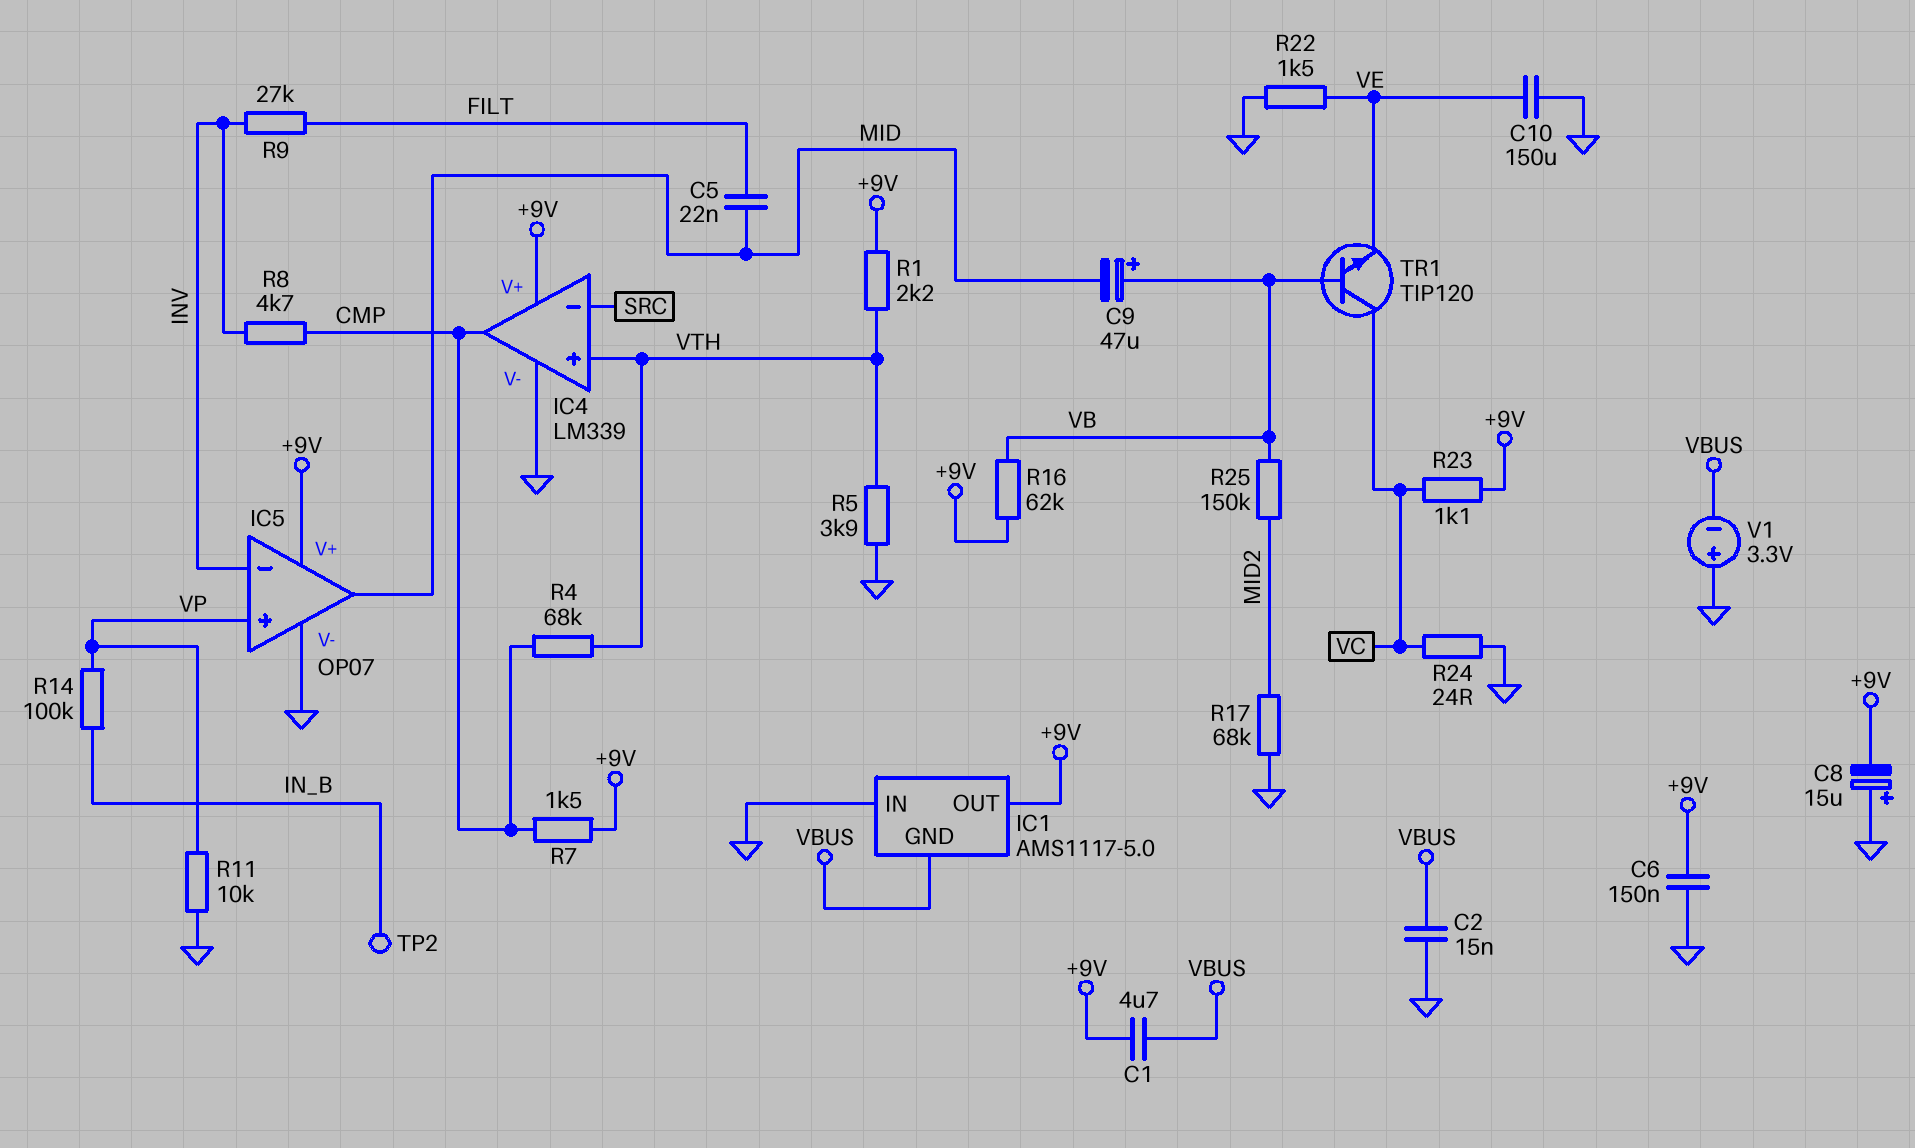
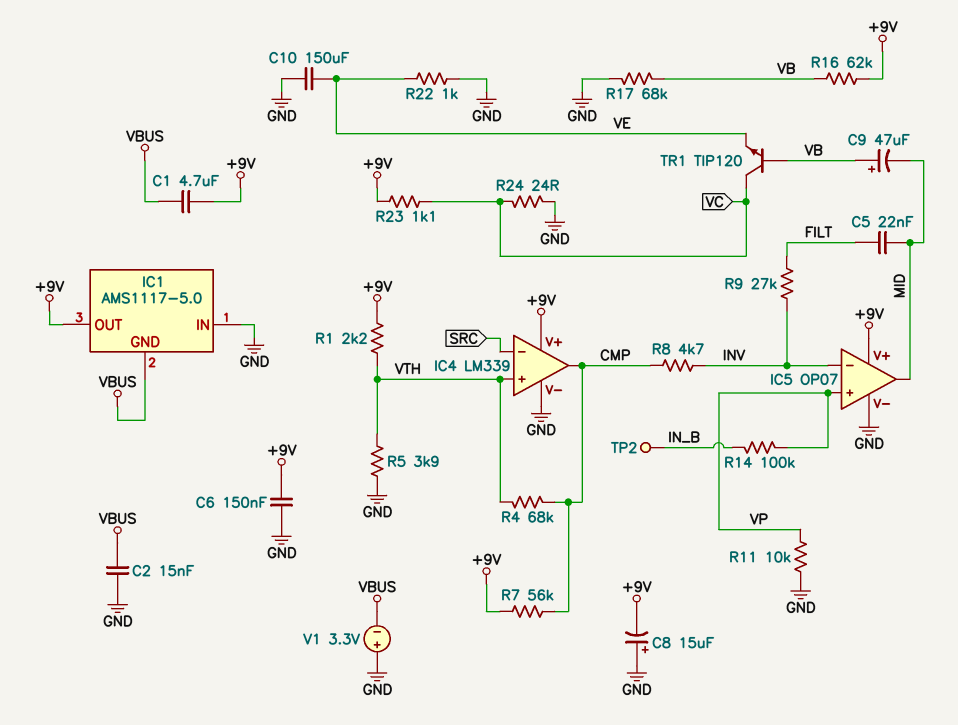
R7: 1.5k (+9V, CMP) -> 56k (+9V, CMP)
R17: 68k (GND, MID2) -> 68k (GND, VB)
R22: 1.5k (GND, VE) -> 1k (GND, VE)
R25: 150k (MID2, VB) -> none

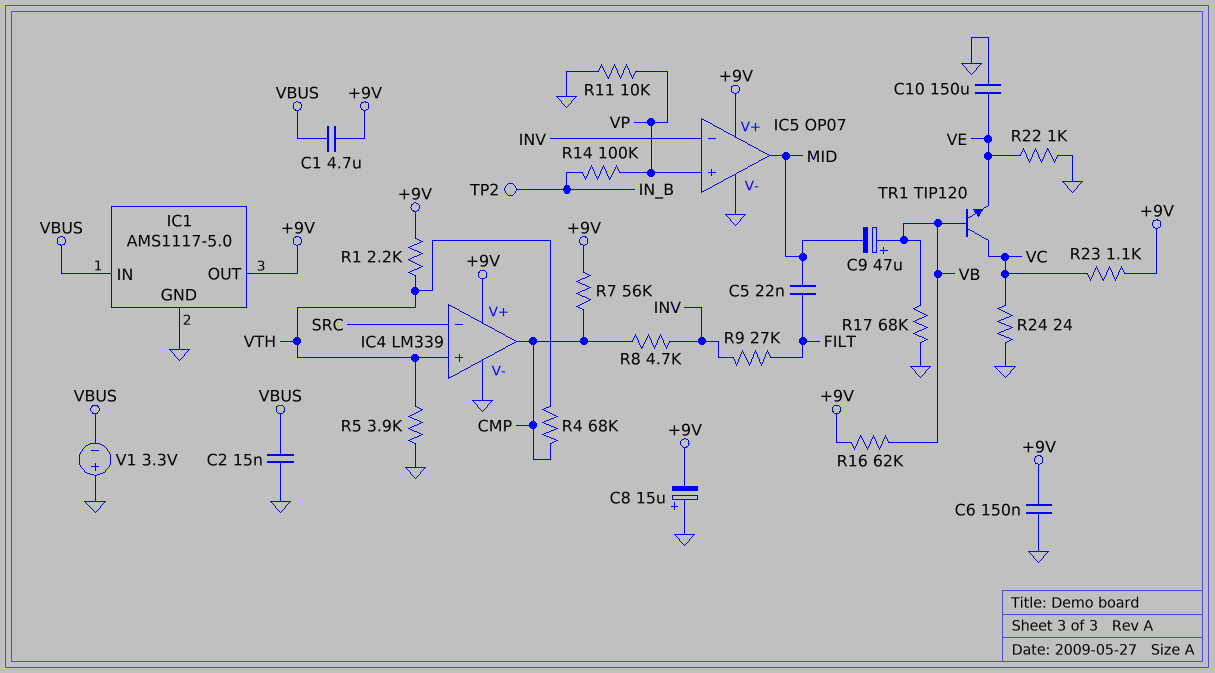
IC1 pin GND: VBUS -> GND
IC1 pin IN: GND -> VBUS

